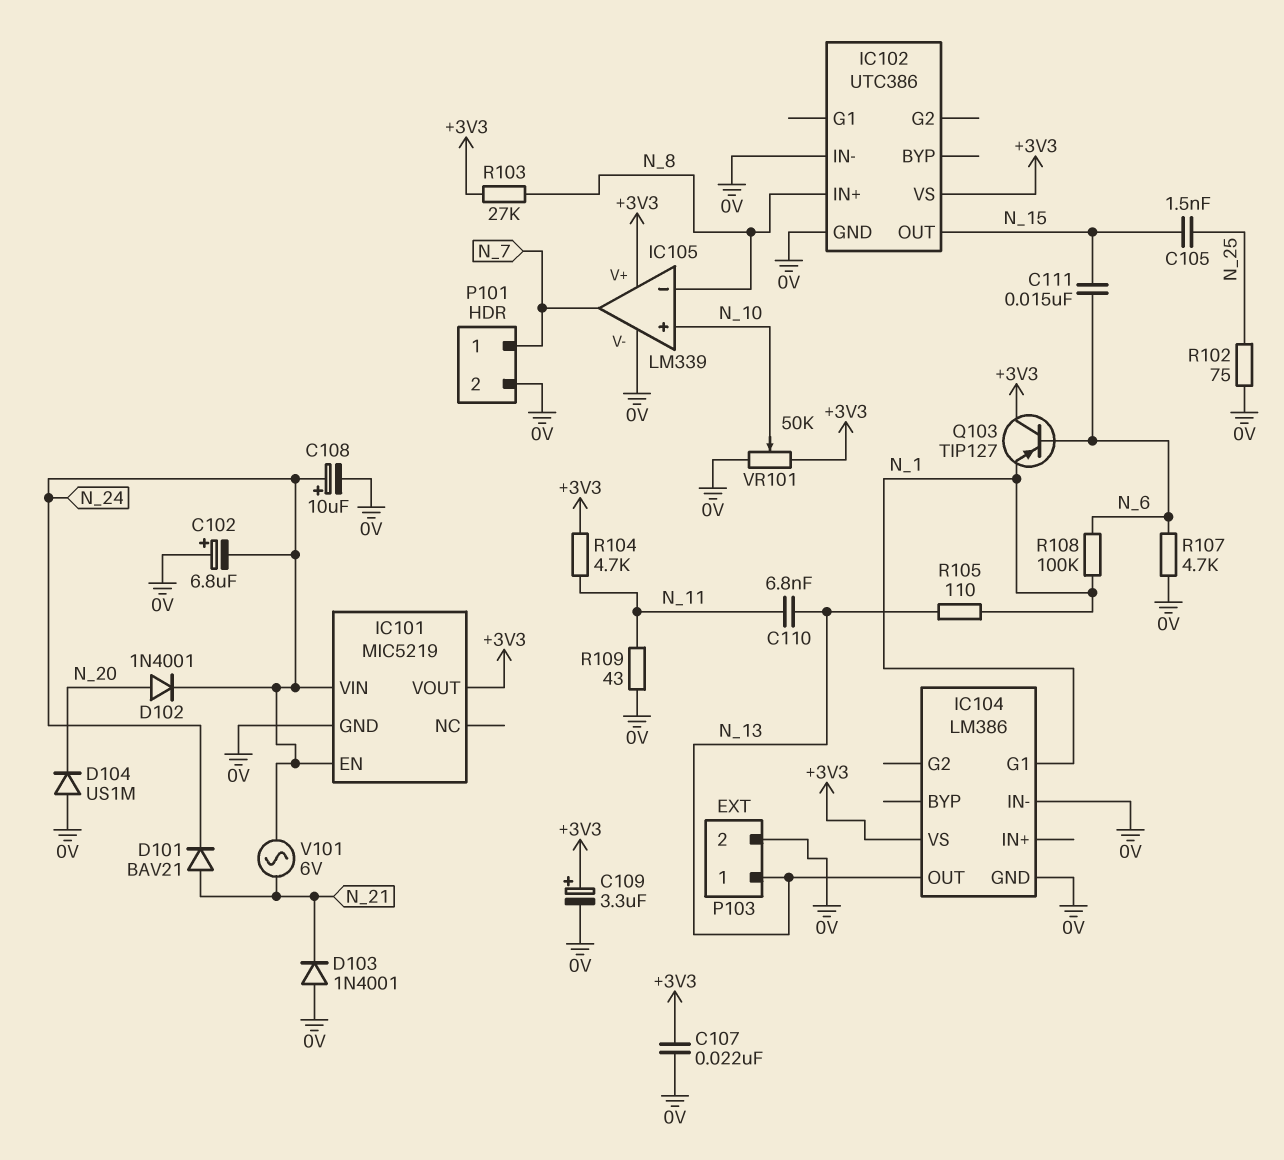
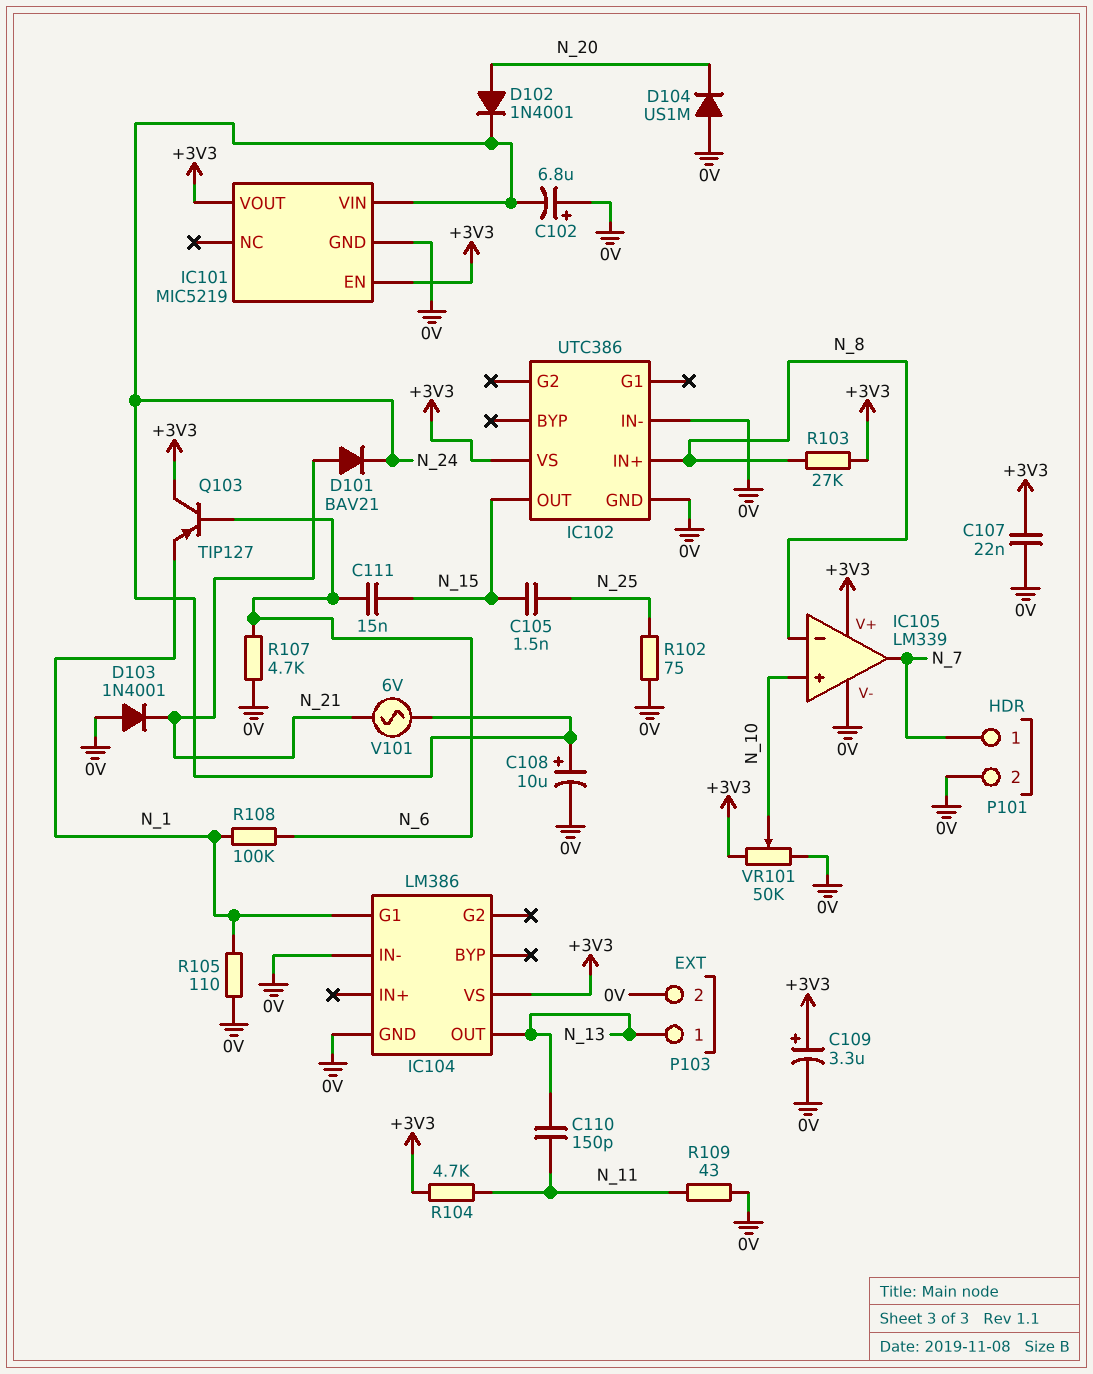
C110: 6.8nF (N_11, N_13) -> 150pF (N_11, N_13)
IC101 pin EN: N_24 -> +3V3
R105: 110 (N_1, N_13) -> 110 (0V, N_1)

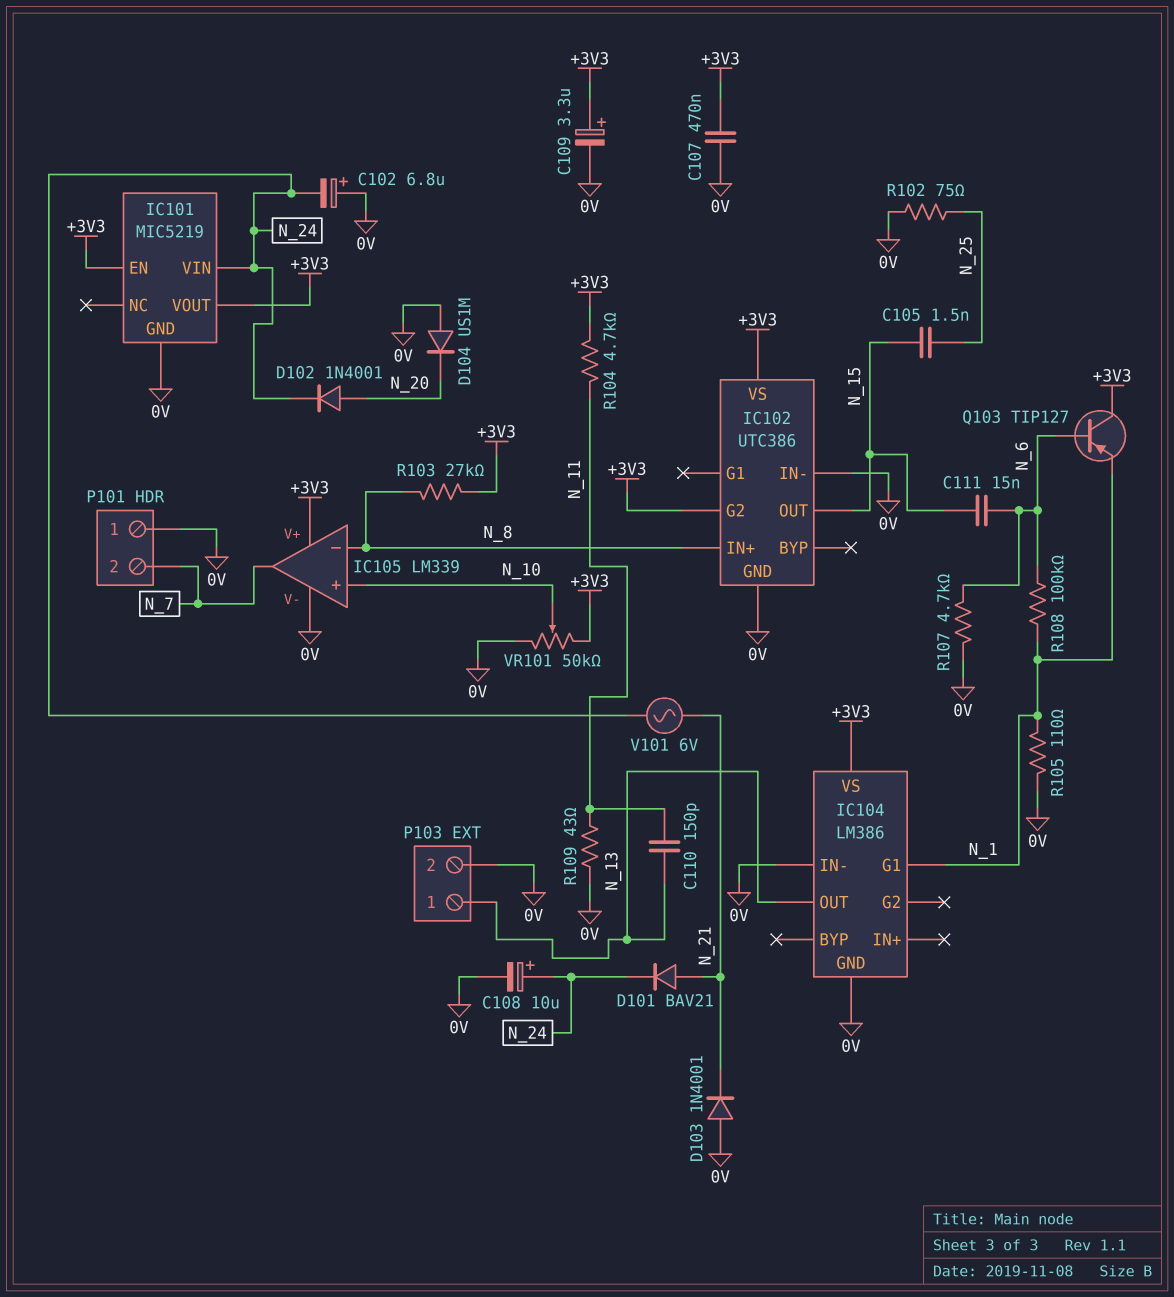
C107: 22nF (+3V3, 0V) -> 470nF (+3V3, 0V)
IC102 pin G2: none -> +3V3
P101 pin 1: N_7 -> 0V
P101 pin 2: 0V -> N_7

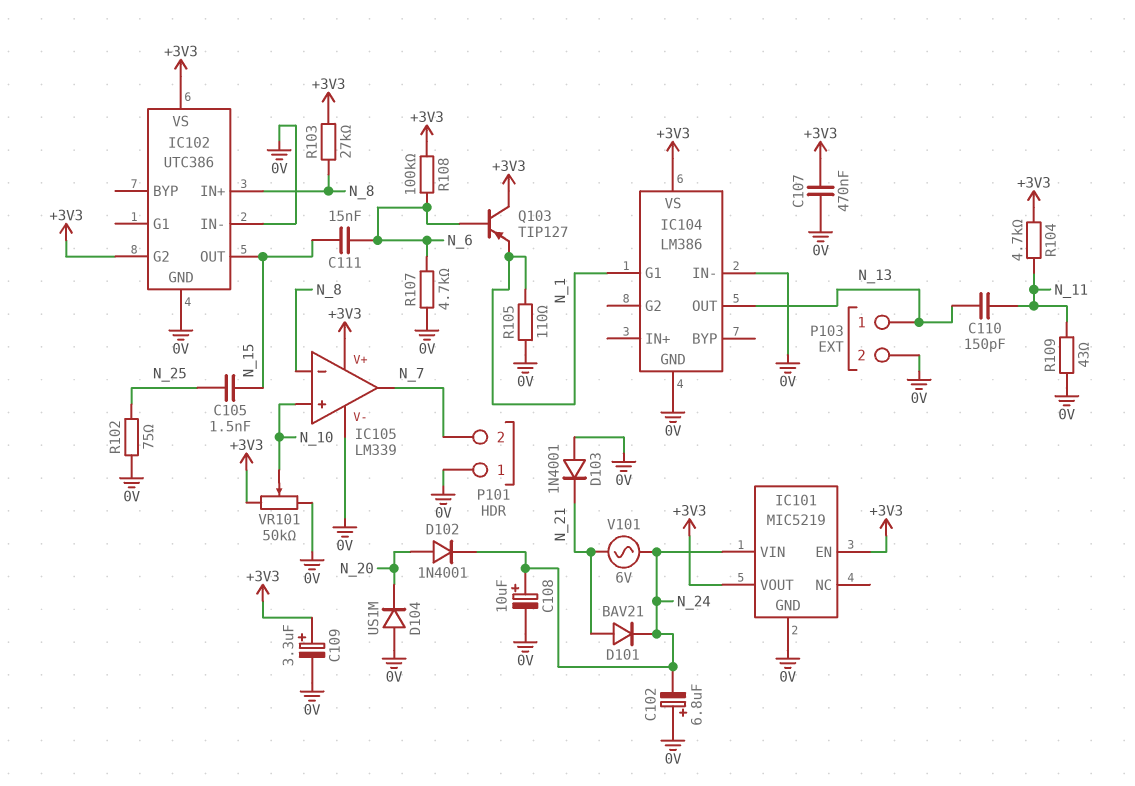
R108: 100k (N_1, N_6) -> 100k (+3V3, N_6)

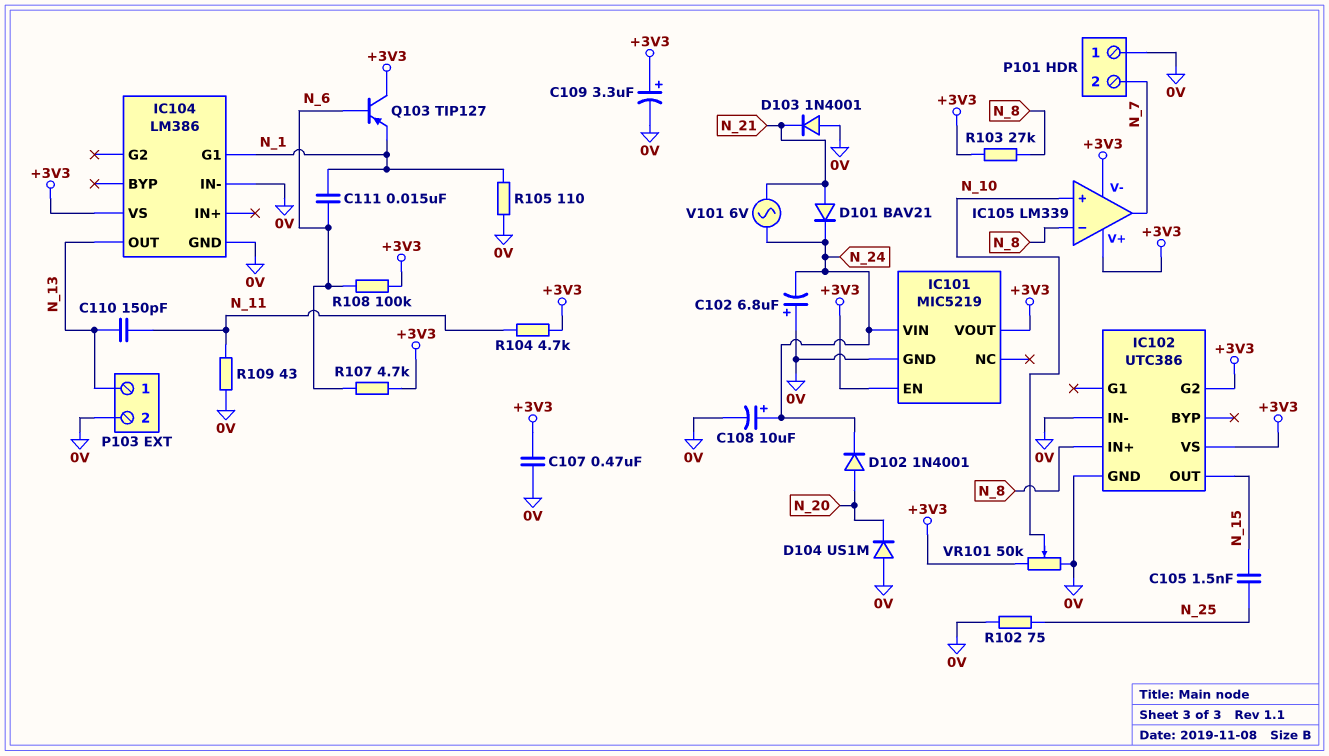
C111: 15nF (N_6, N_15) -> 15nF (N_1, N_6)
IC105 pin V-: 0V -> +3V3
R107: 4.7k (0V, N_6) -> 4.7k (+3V3, N_6)

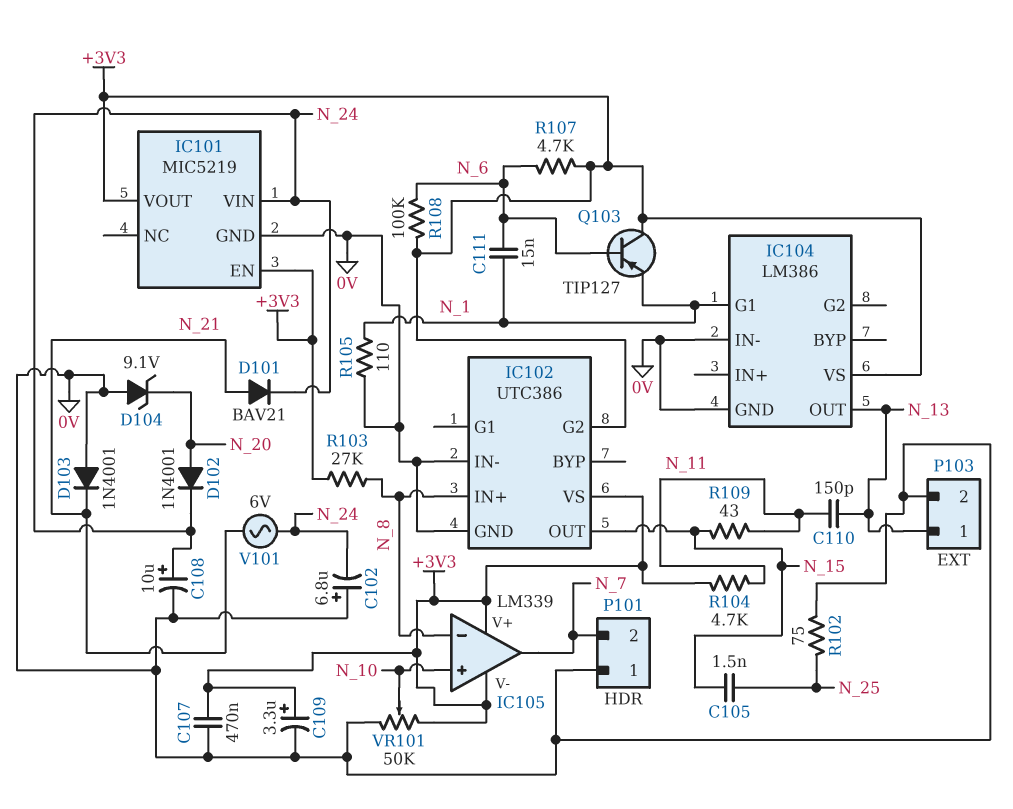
D104: diode US1M (A 0V, K N_20) -> zener 9.1V (A 0V, K N_20)
R109: 43 (0V, N_11) -> 43 (N_11, N_15)

